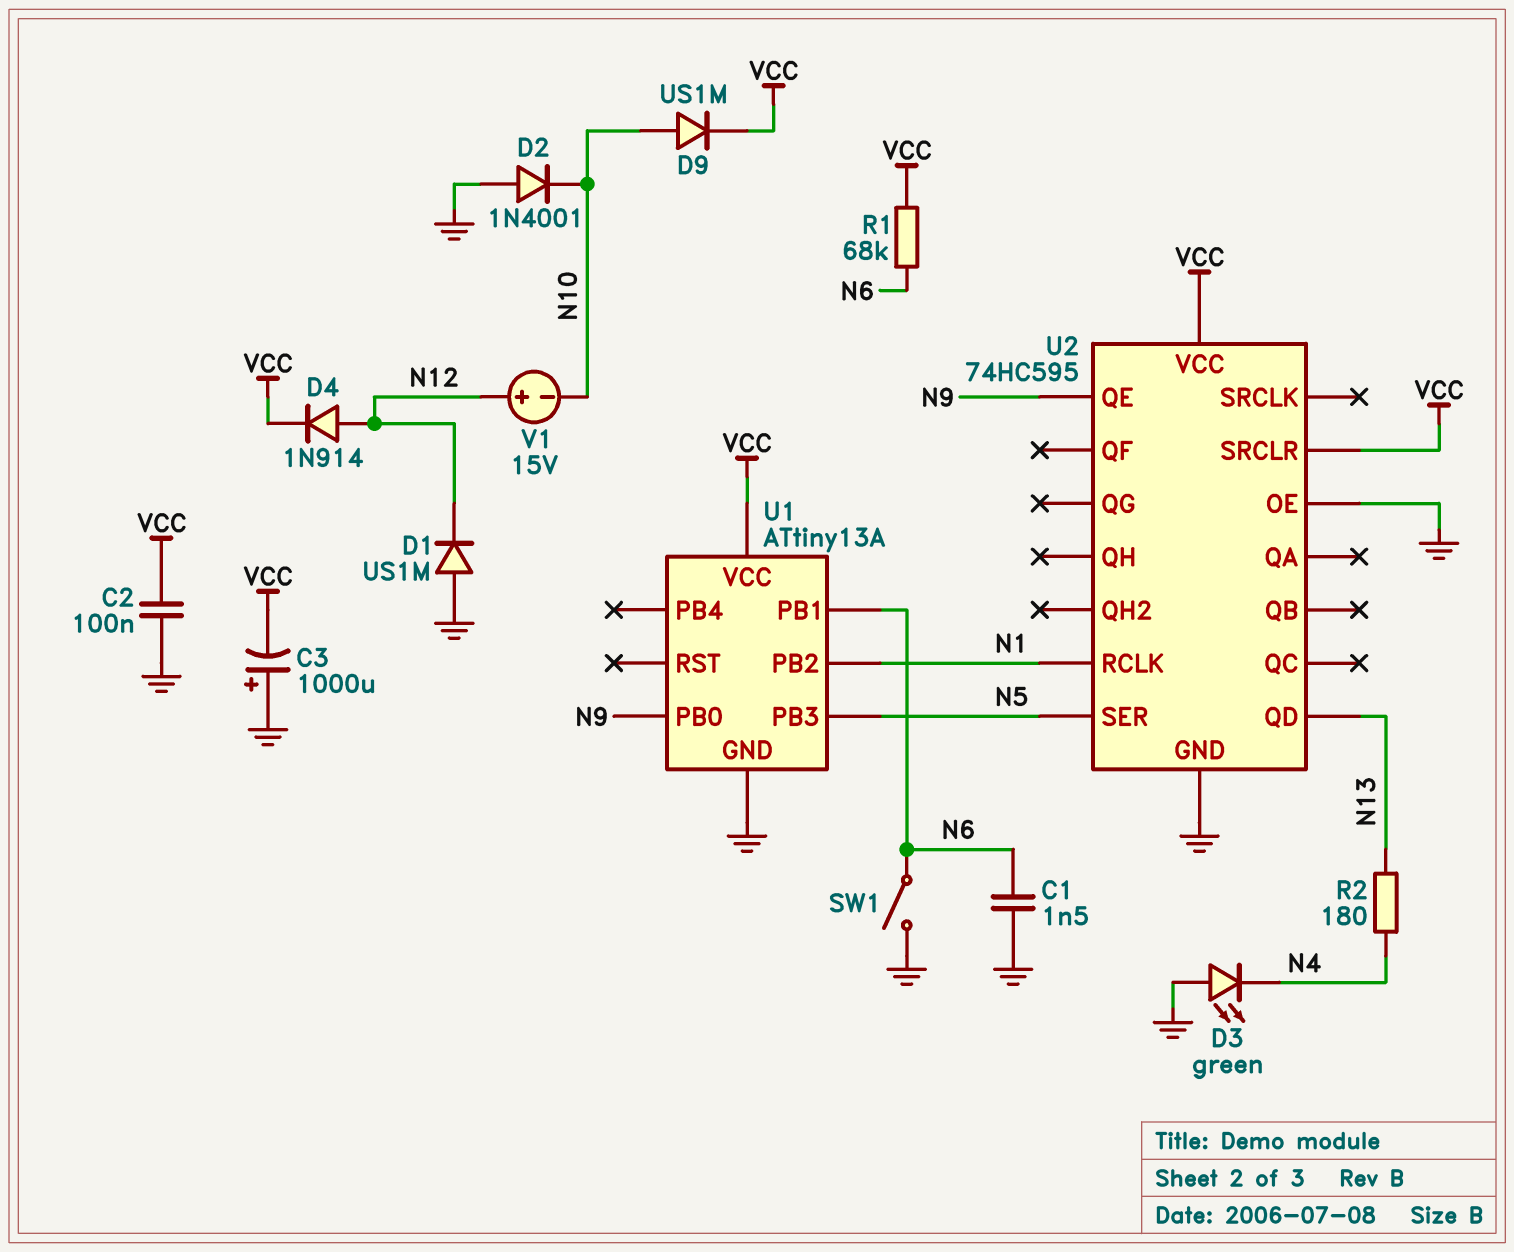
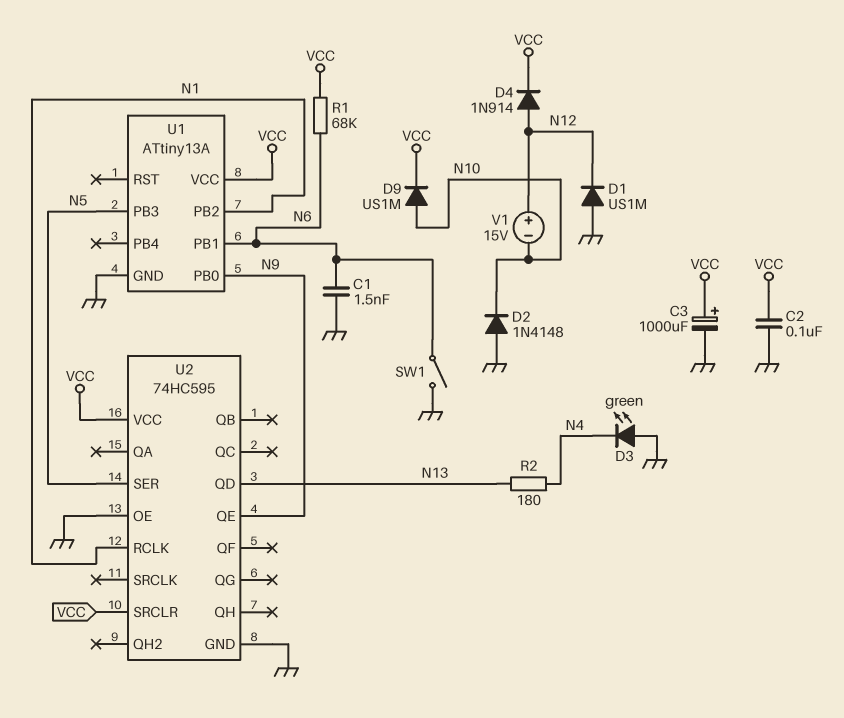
C3: 1000uF (plus GND, minus VCC) -> 1000uF (plus VCC, minus GND)
D2: diode 1N4001 (A GND, K N10) -> diode 1N4148 (A GND, K N10)

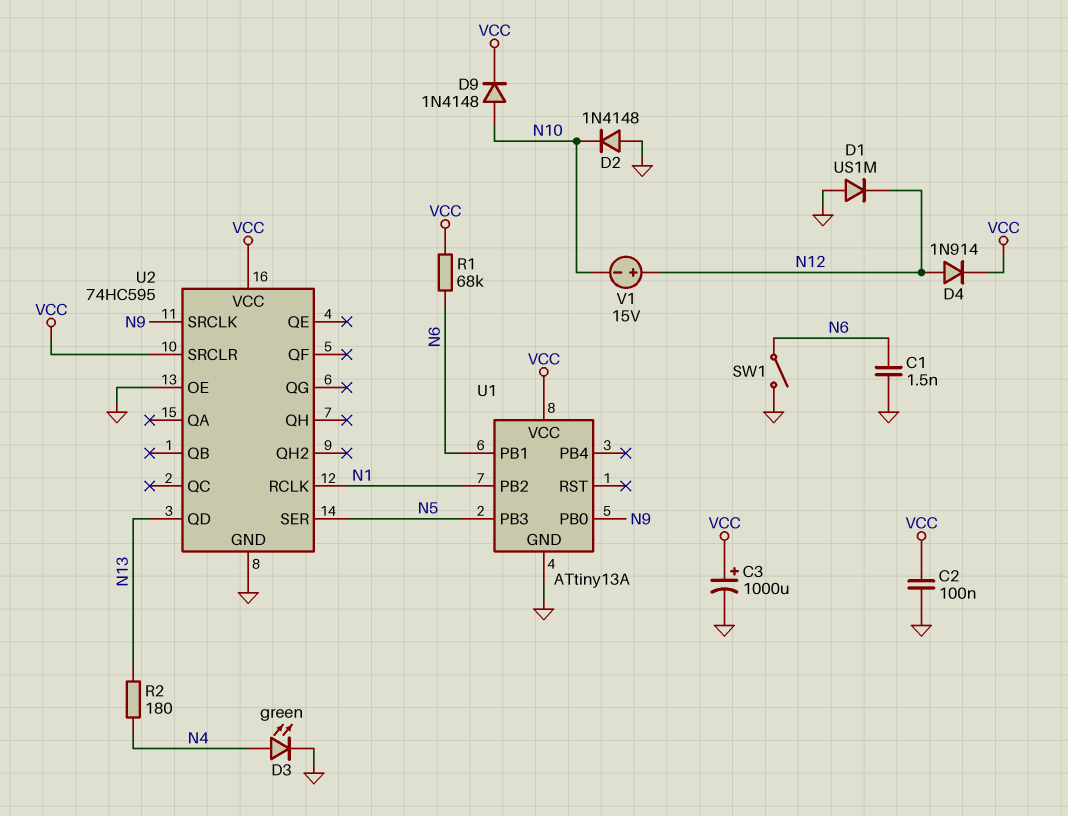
D3: LED green (A GND, K N4) -> LED green (A N4, K GND)
D9: diode US1M (A N10, K VCC) -> diode 1N4148 (A N10, K VCC)
U2 pin QE: N9 -> none
U2 pin SRCLK: none -> N9

